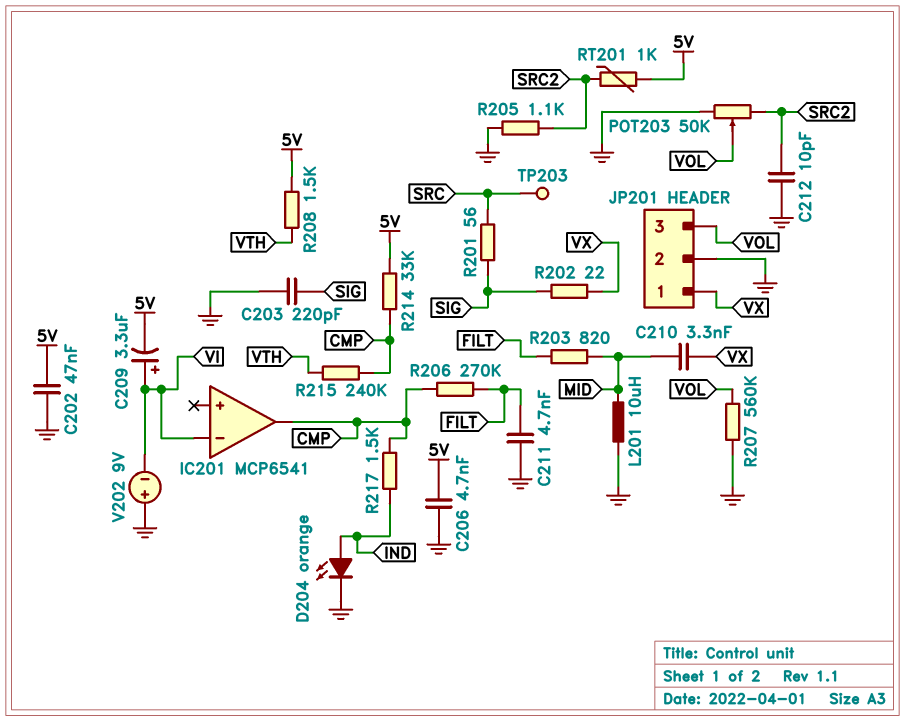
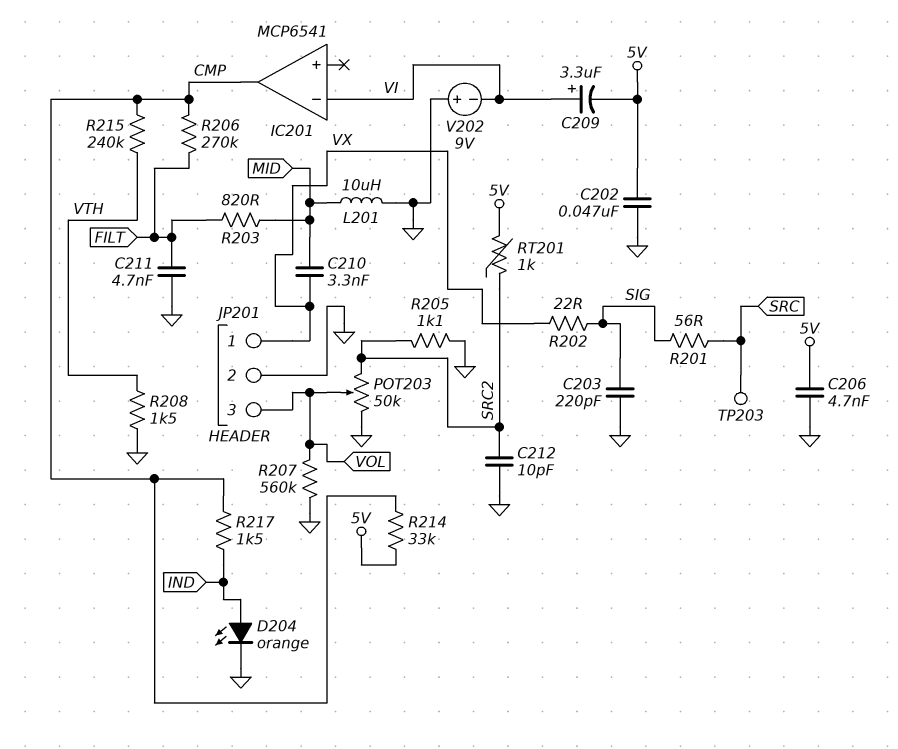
R208: 1.5k (5V, VTH) -> 1.5k (GND, VTH)

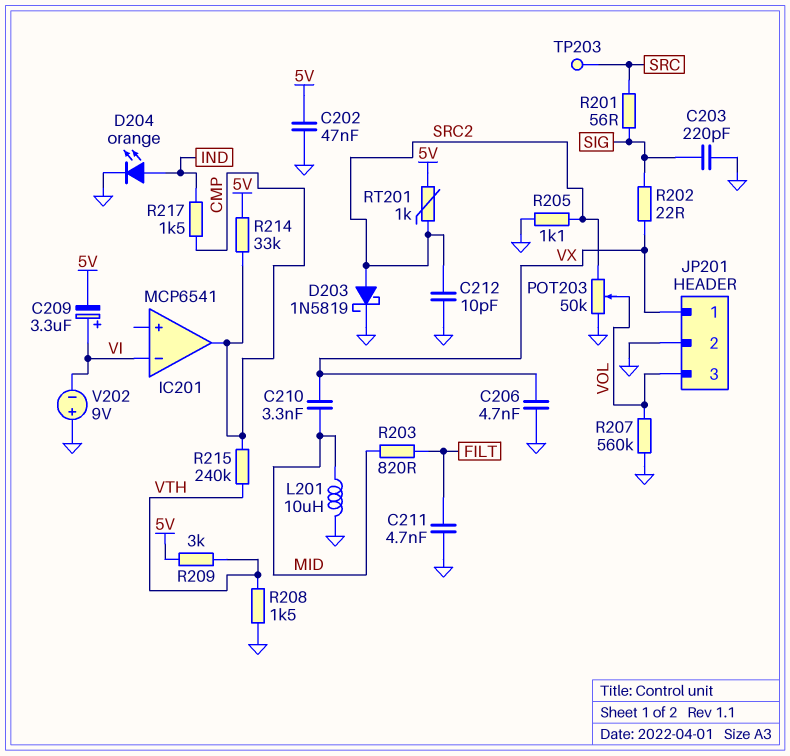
C206: 4.7nF (5V, GND) -> 4.7nF (GND, VX)
D203: none -> schottky 1N5819 (A SRC2, K GND)
R206: 270k (CMP, FILT) -> none
R209: none -> 3k (5V, VTH)

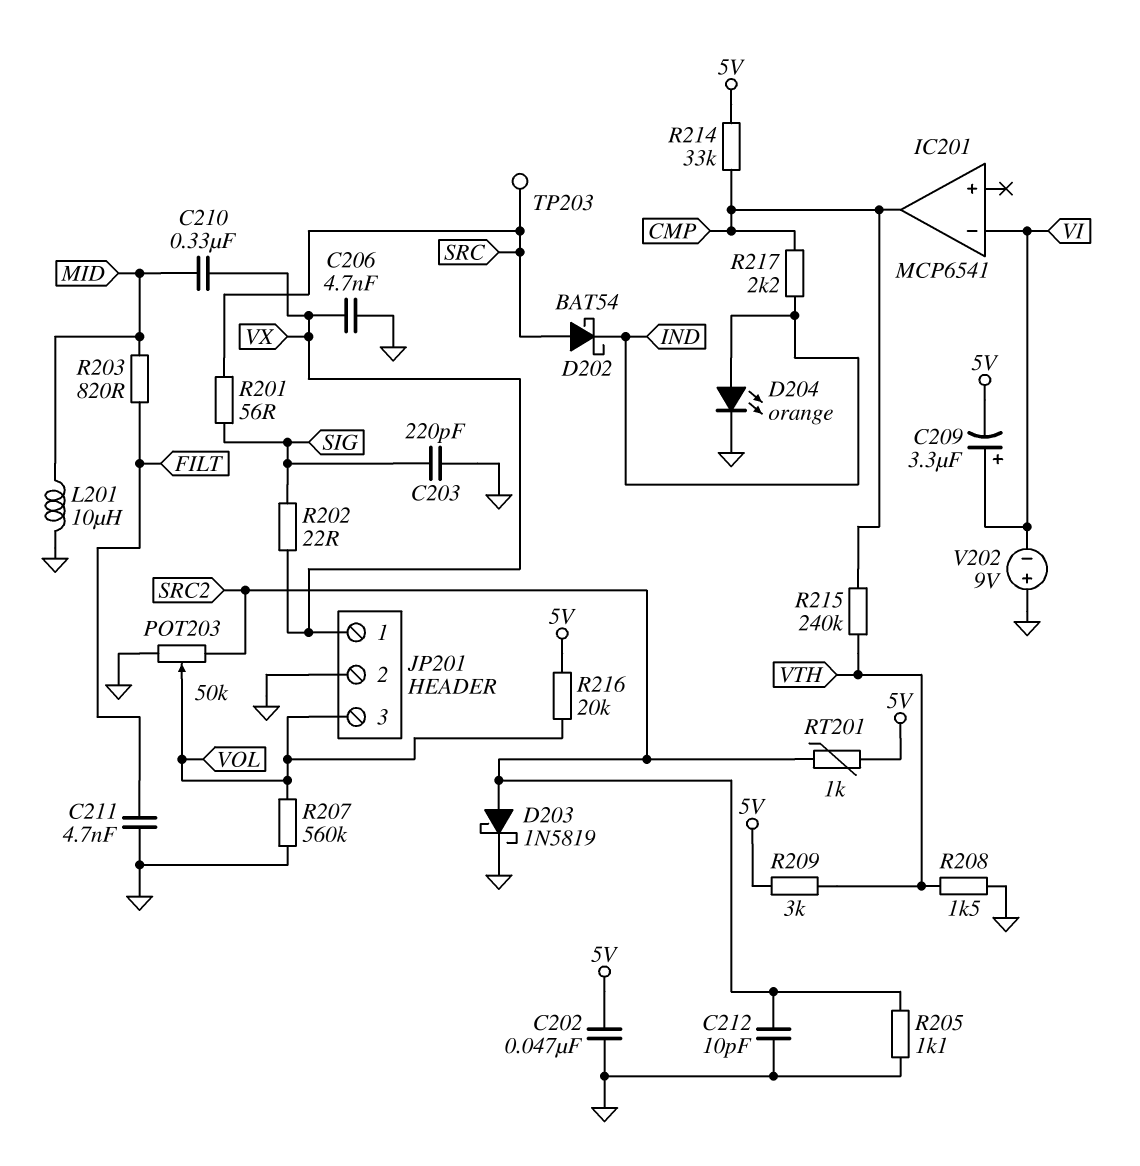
C210: 3.3nF (MID, VX) -> 330nF (MID, VX)
D202: none -> schottky BAT54 (A SRC, K IND)
R216: none -> 20k (5V, VOL)
R217: 1.5k (CMP, IND) -> 2.2k (CMP, IND)

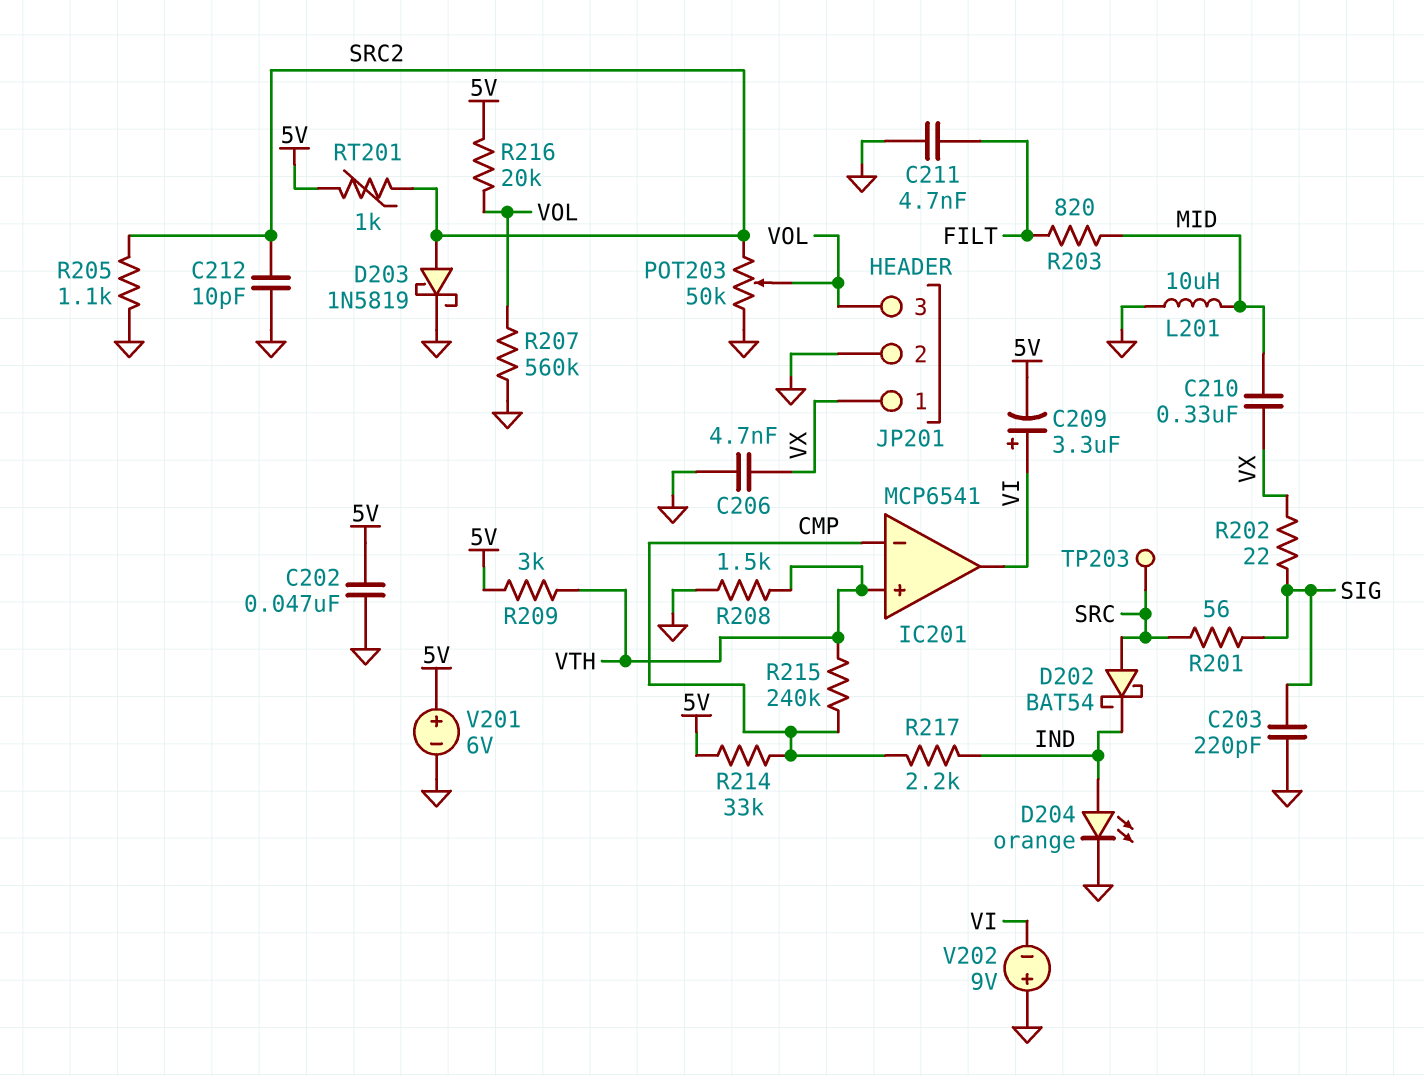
IC201 pin in+: none -> VTH
IC201 pin in-: VI -> CMP
IC201 pin out: CMP -> VI
V201: none -> 6V (plus 5V, minus GND)

